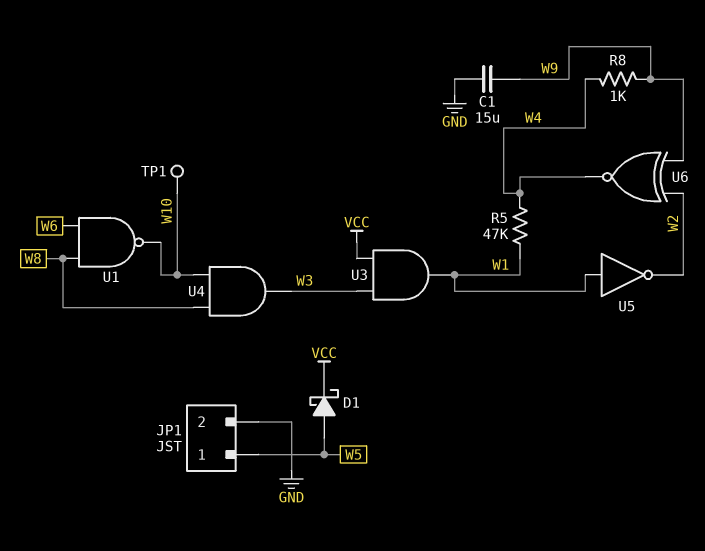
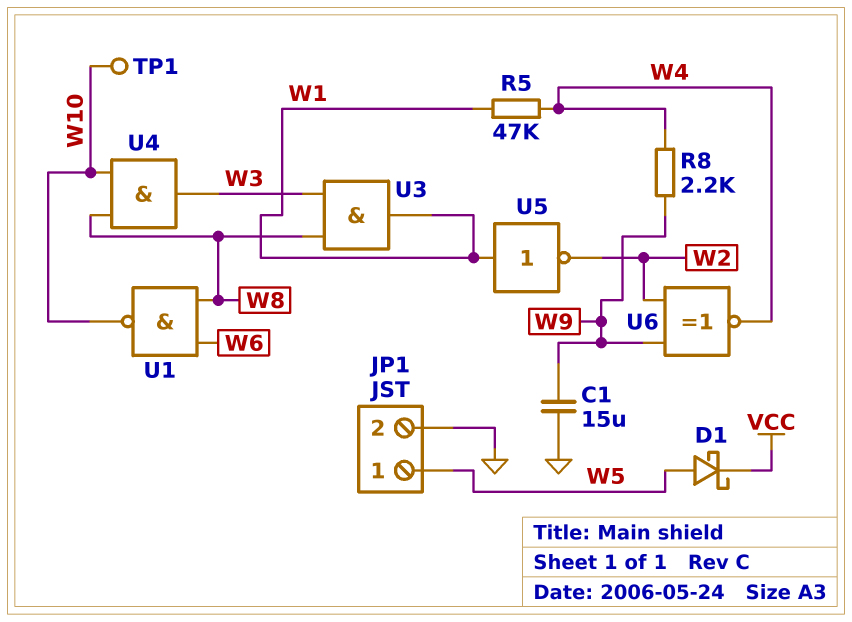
R8: 1k (W4, W9) -> 2.2k (W4, W9)
U3: AND (in VCC, in W3, out W1) -> AND (in W3, in W8, out W1)

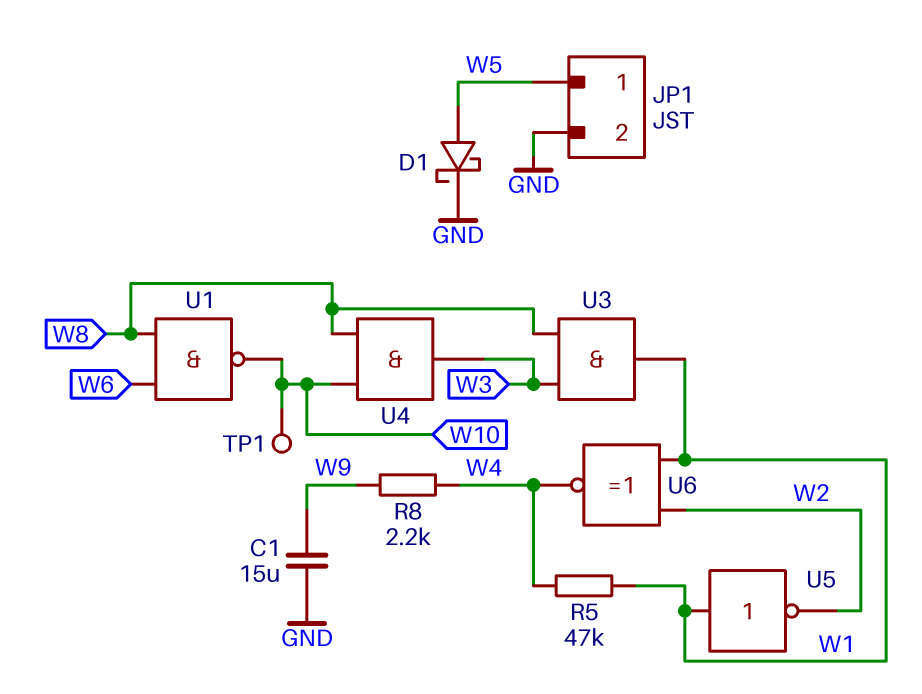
D1: schottky (A W5, K VCC) -> schottky (A W5, K GND)
U6: XNOR (in W2, in W9, out W4) -> XNOR (in W1, in W2, out W4)

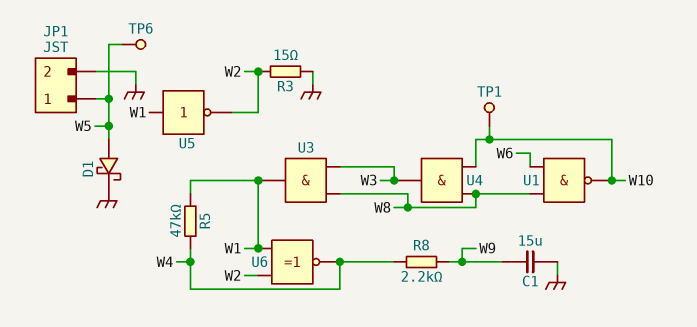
R3: none -> 15 (GND, W2)
TP6: none -> test point (W5)

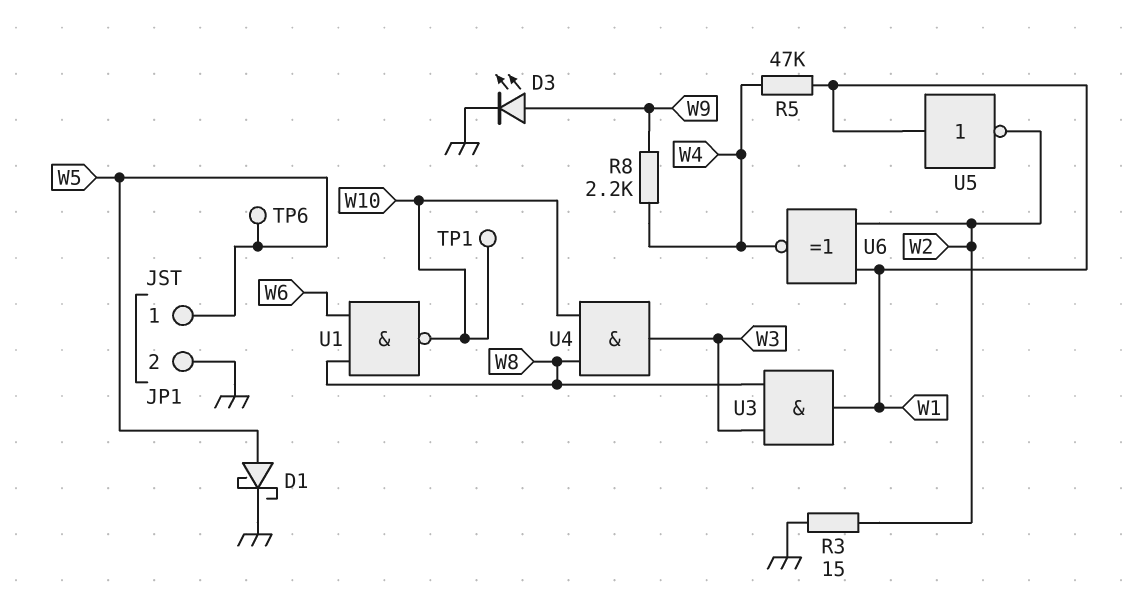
C1: 15uF (GND, W9) -> none
D3: none -> LED (A W9, K GND)

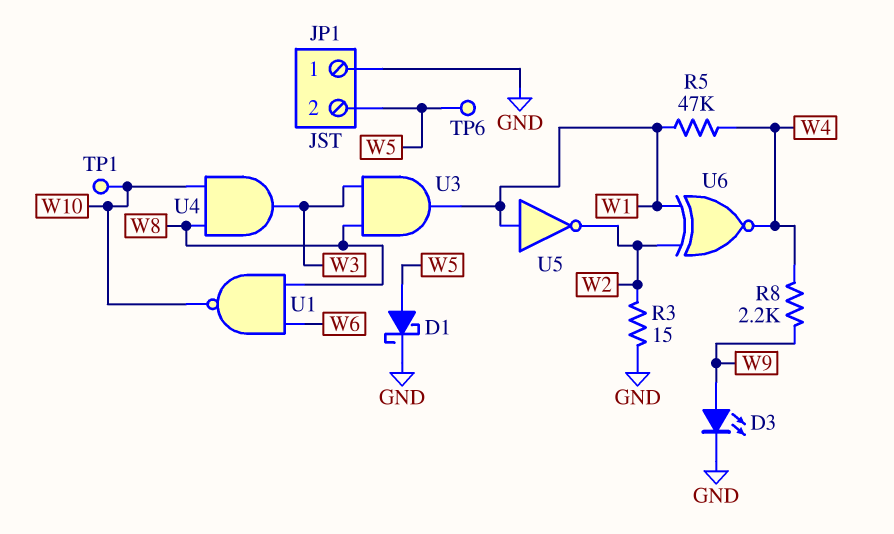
JP1 pin 1: W5 -> GND
JP1 pin 2: GND -> W5

